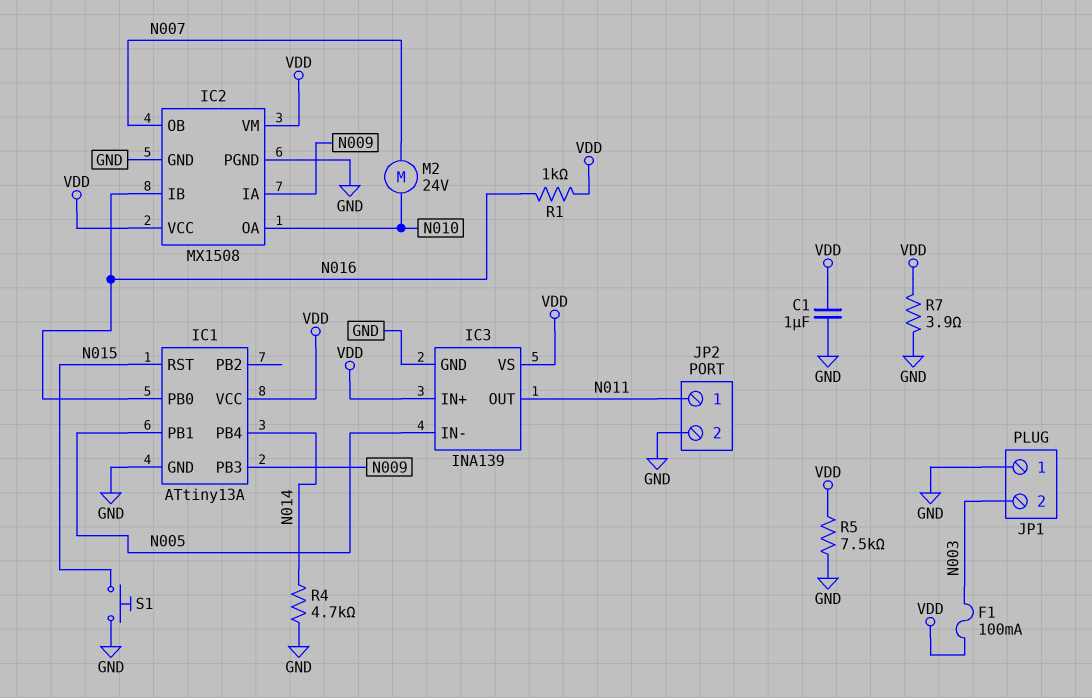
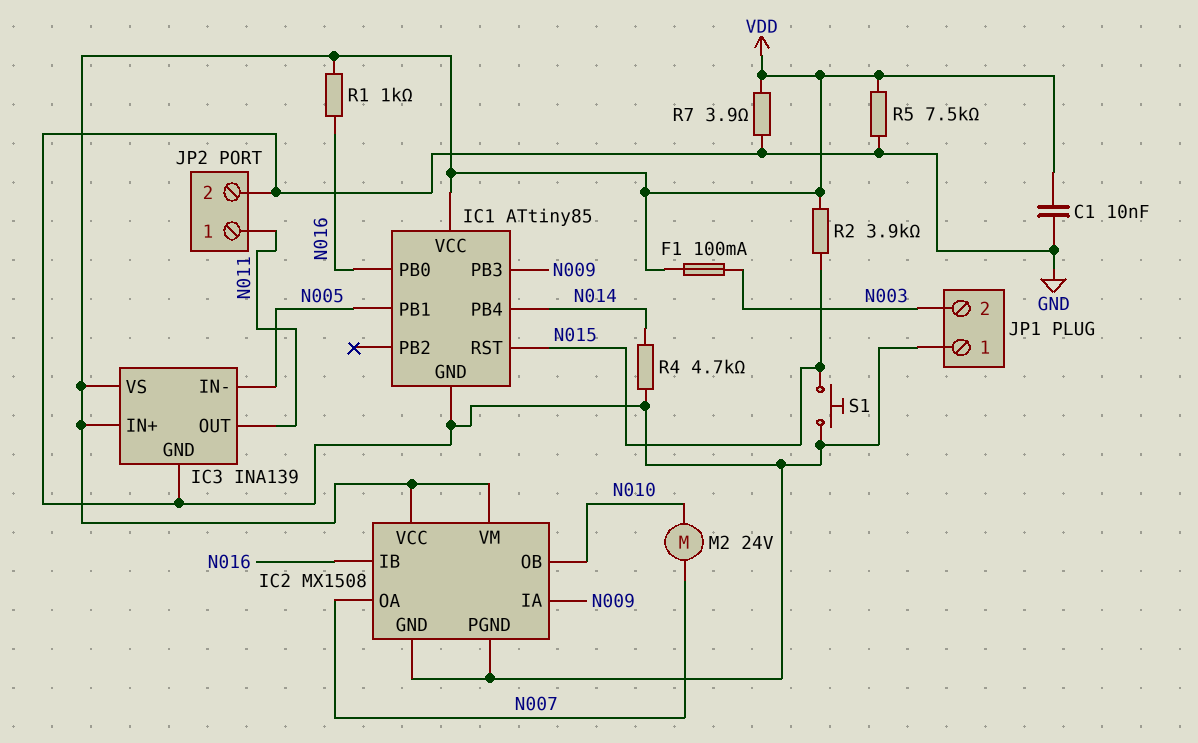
C1: 1uF (GND, VDD) -> 10nF (GND, VDD)
IC1: ATtiny13A -> ATtiny85
IC2 pin OA: N010 -> N007
IC2 pin OB: N007 -> N010
R2: none -> 3.9k (N015, VDD)

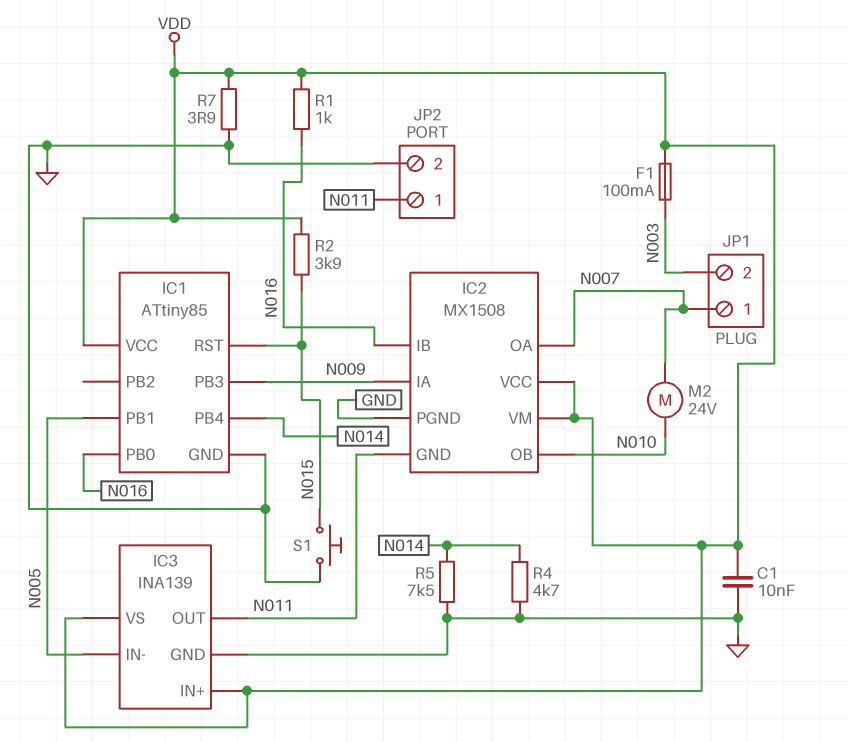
IC2 pin GND: GND -> N011
JP1 pin 1: GND -> N007
R5: 7.5k (GND, VDD) -> 7.5k (GND, N014)

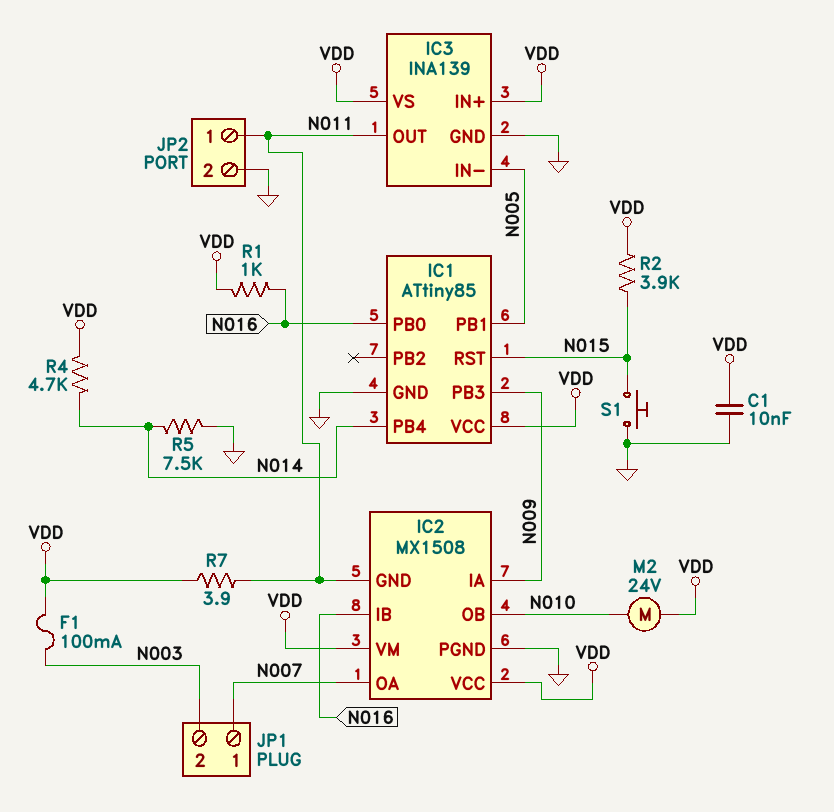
M2: motor 24V (N007, N010) -> motor 24V (N010, VDD)
R4: 4.7k (GND, N014) -> 4.7k (N014, VDD)
R7: 3.9 (GND, VDD) -> 3.9 (N011, VDD)

